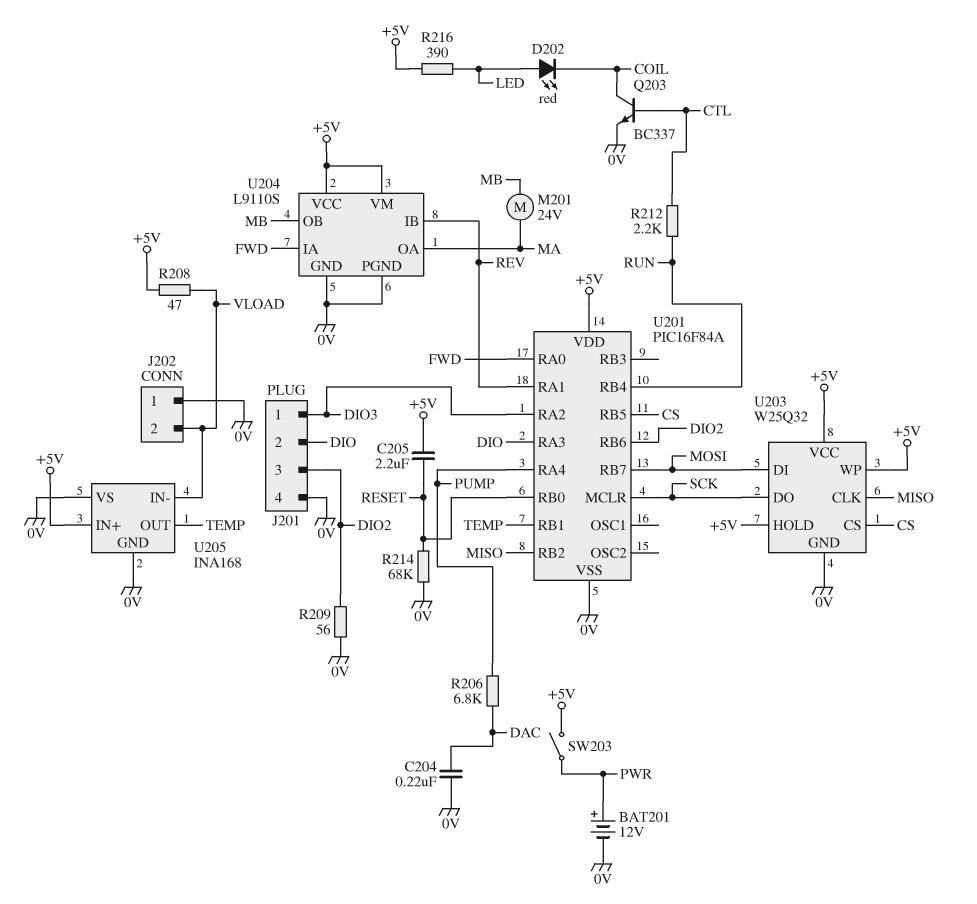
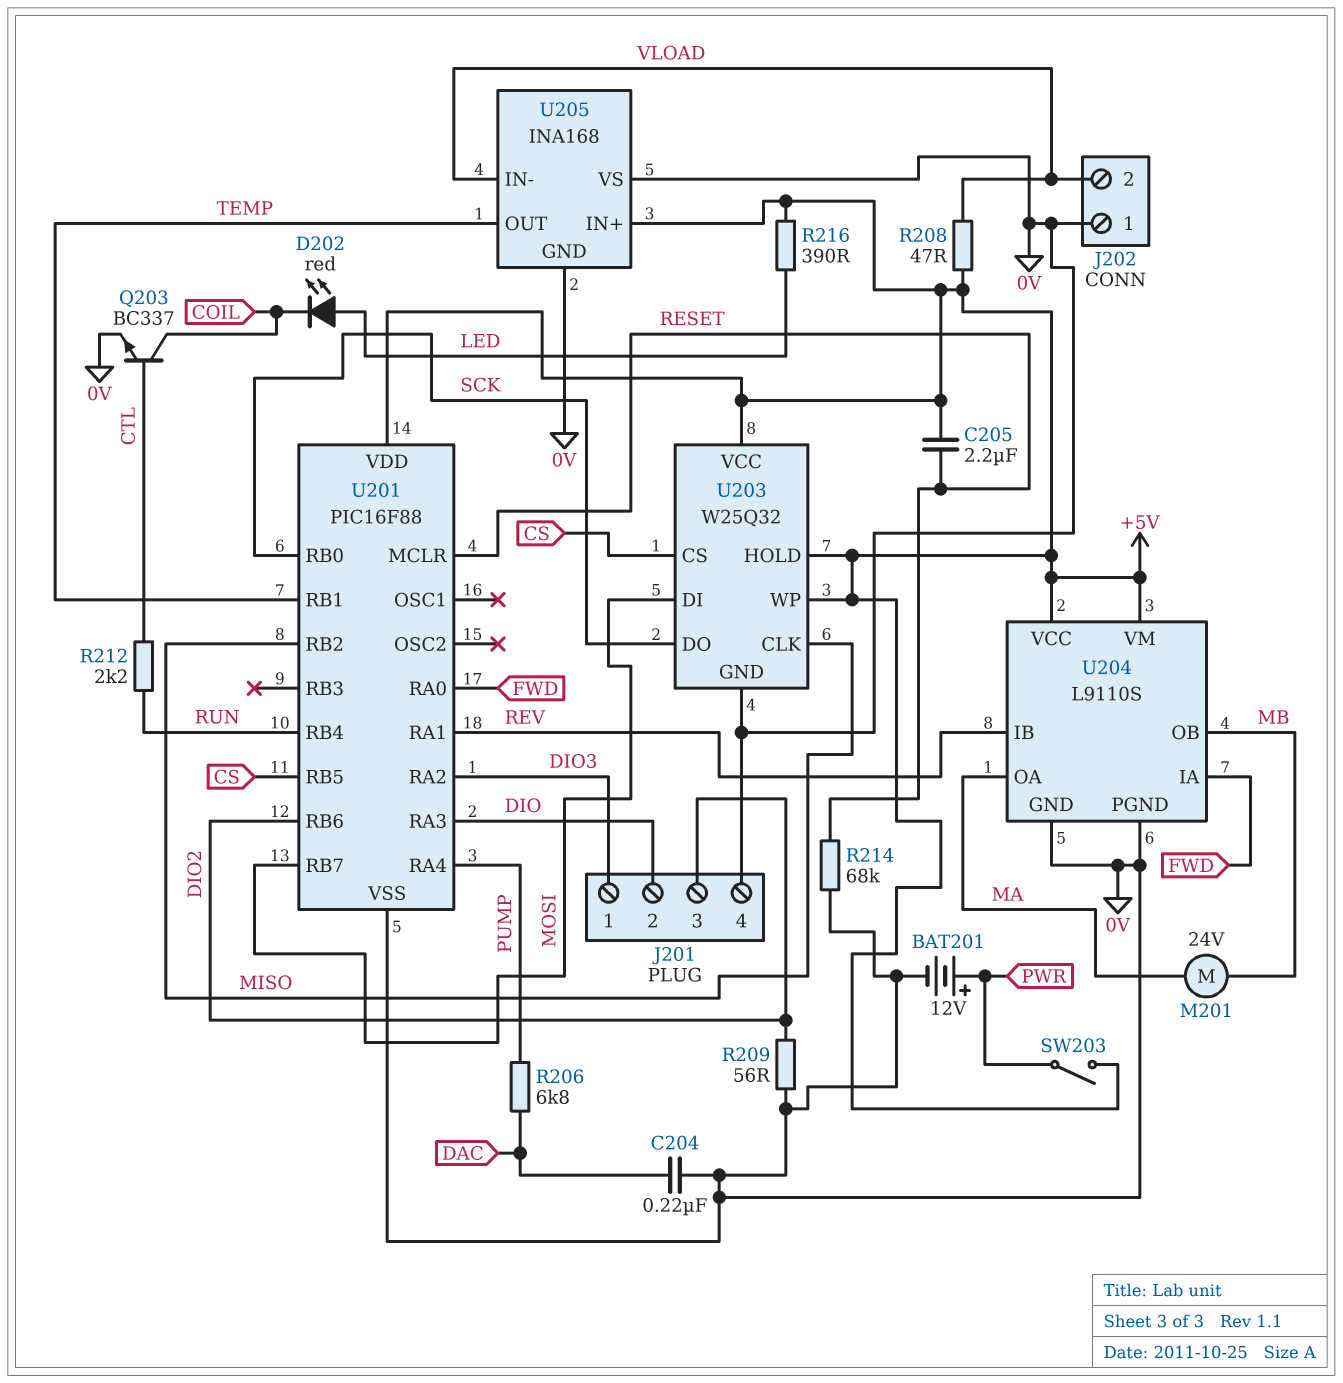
U201: PIC16F84A -> PIC16F88
U201 pin MCLR: SCK -> RESET
U201 pin RB0: RESET -> SCK

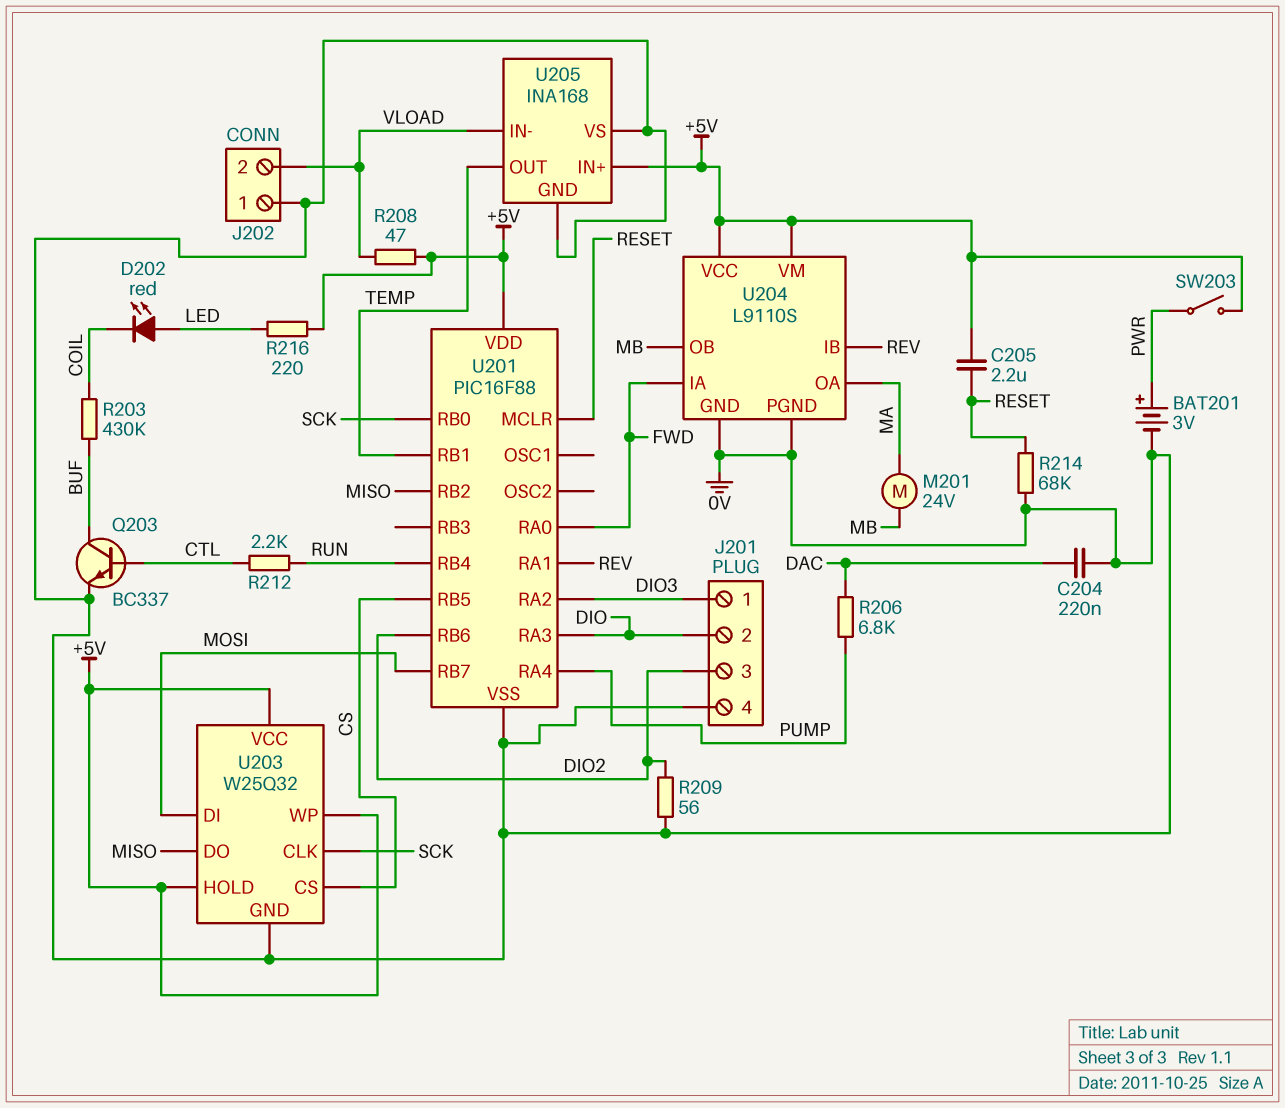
BAT201: 12V (plus PWR, minus 0V) -> 3V (plus PWR, minus 0V)
Q203: NPN BC337 (B CTL, C COIL, E 0V) -> NPN BC337 (B CTL, C BUF, E 0V)
R203: none -> 430k (BUF, COIL)
R216: 390 (+5V, LED) -> 220 (+5V, LED)
U203 pin CLK: MISO -> SCK
U203 pin DO: SCK -> MISO

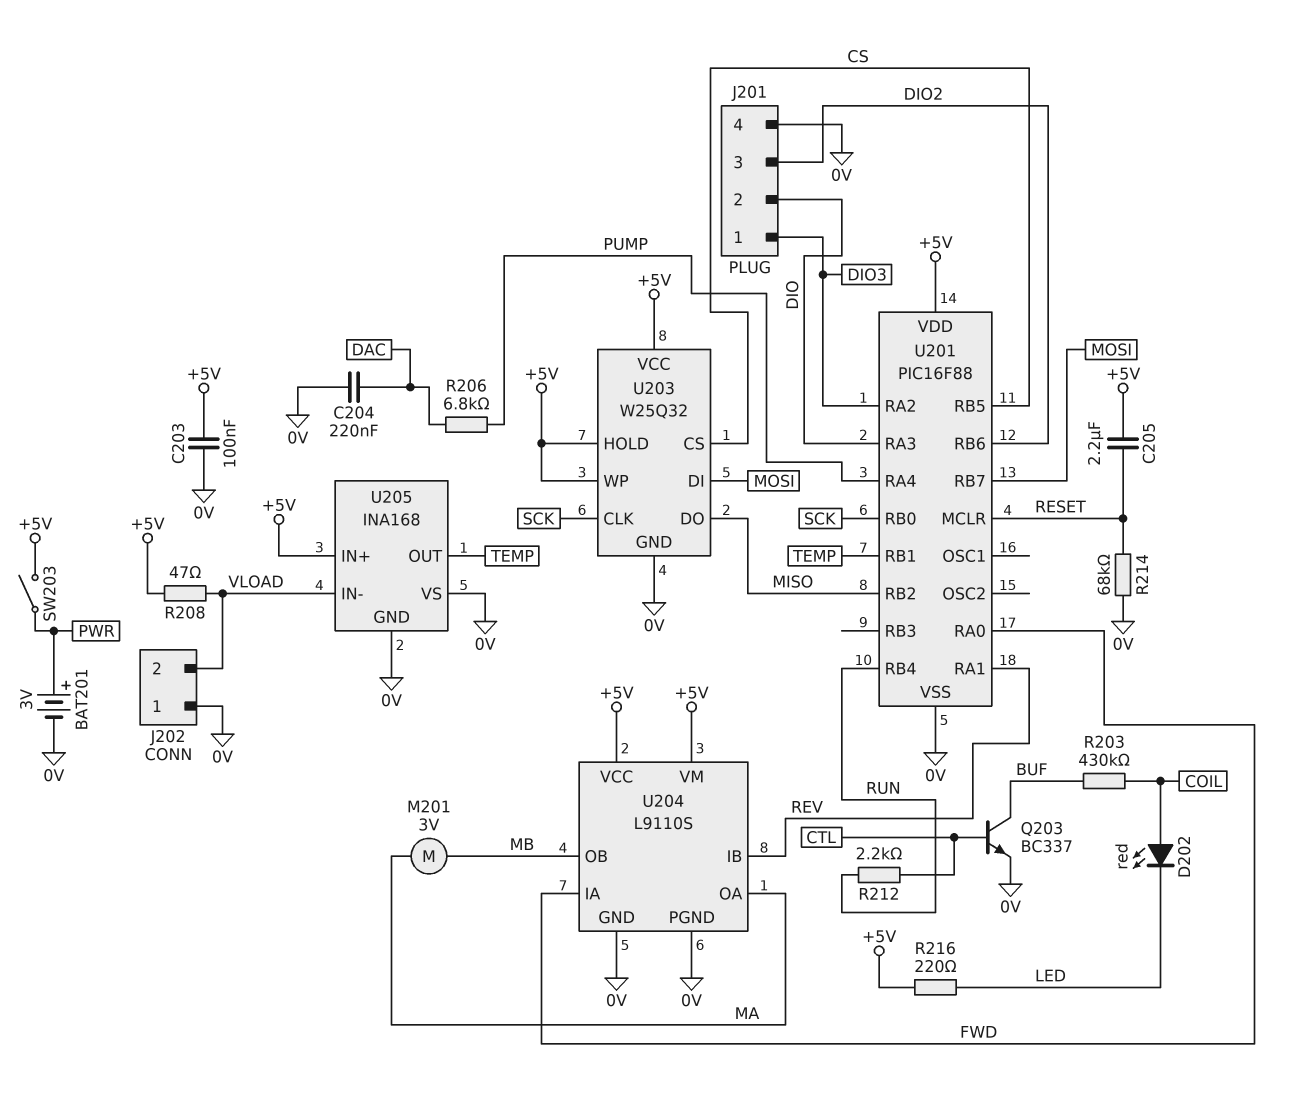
C203: none -> 100nF (+5V, 0V)
D202: LED red (A LED, K COIL) -> LED red (A COIL, K LED)
M201: motor 24V (MA, MB) -> motor 3V (MA, MB)
R209: 56 (0V, DIO2) -> none

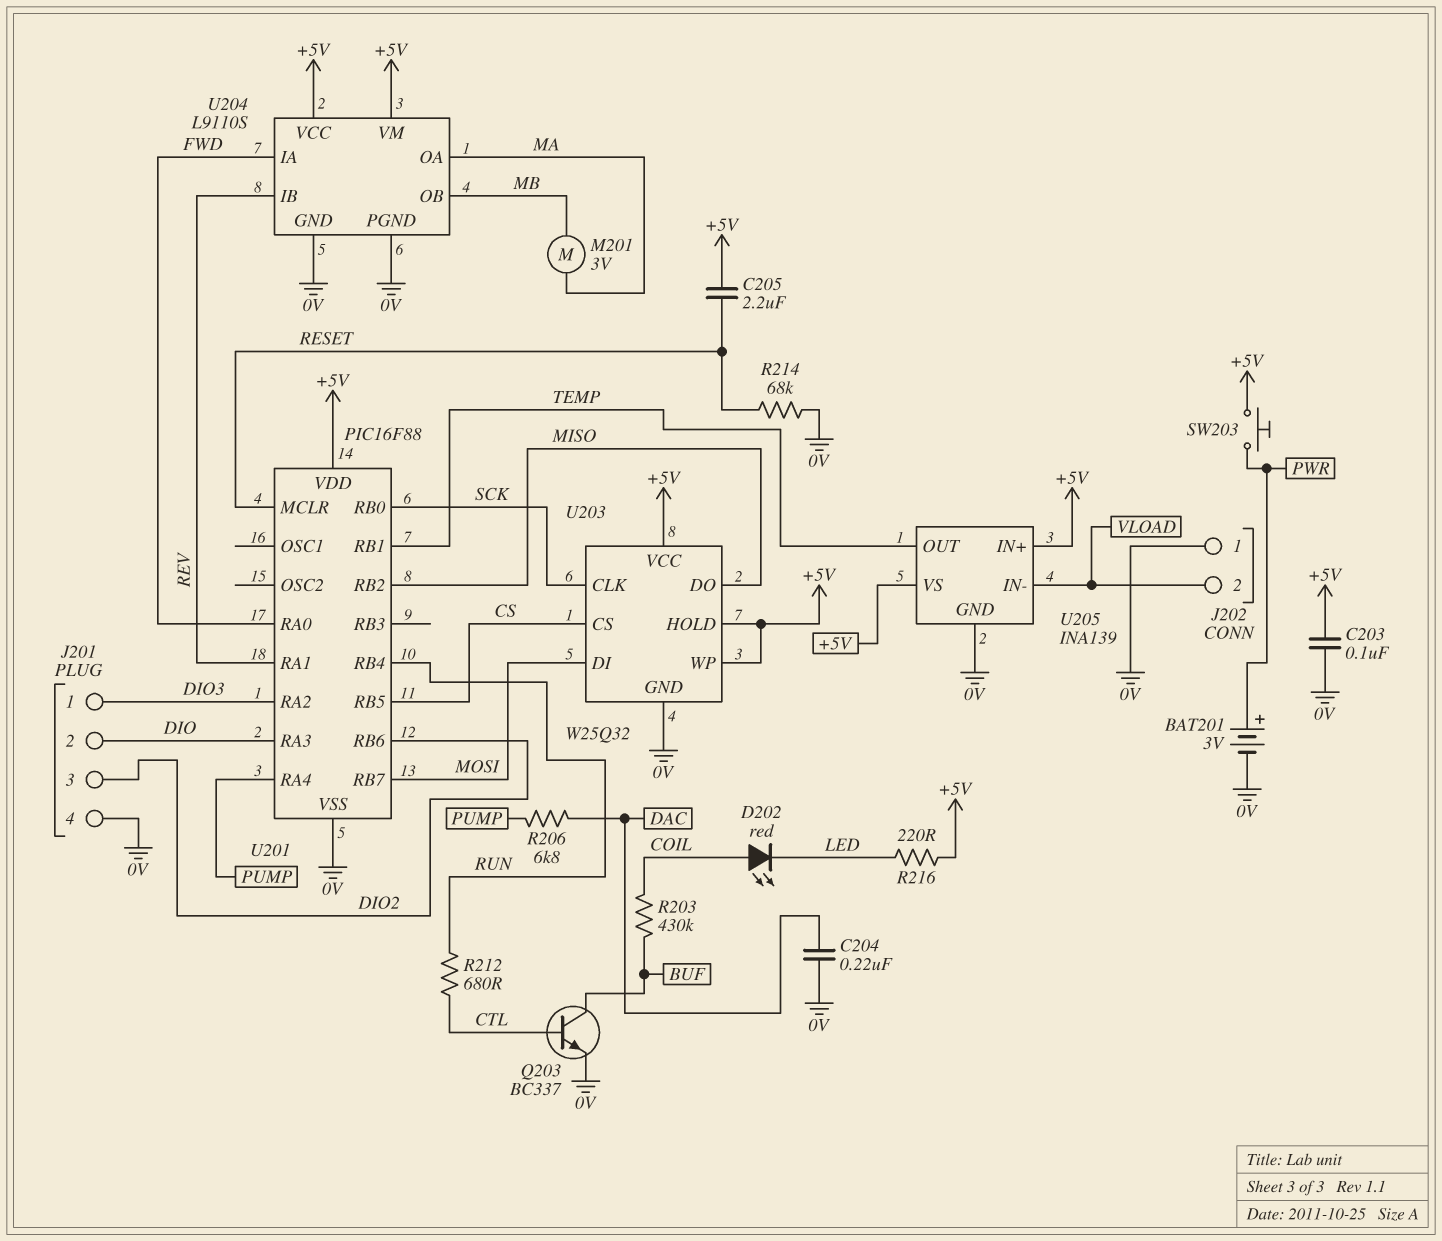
R208: 47 (+5V, VLOAD) -> none
R212: 2.2k (CTL, RUN) -> 680 (CTL, RUN)
SW203: switch (+5V, PWR) -> button (+5V, PWR)
U205: INA168 -> INA139
U205 pin VS: 0V -> +5V

